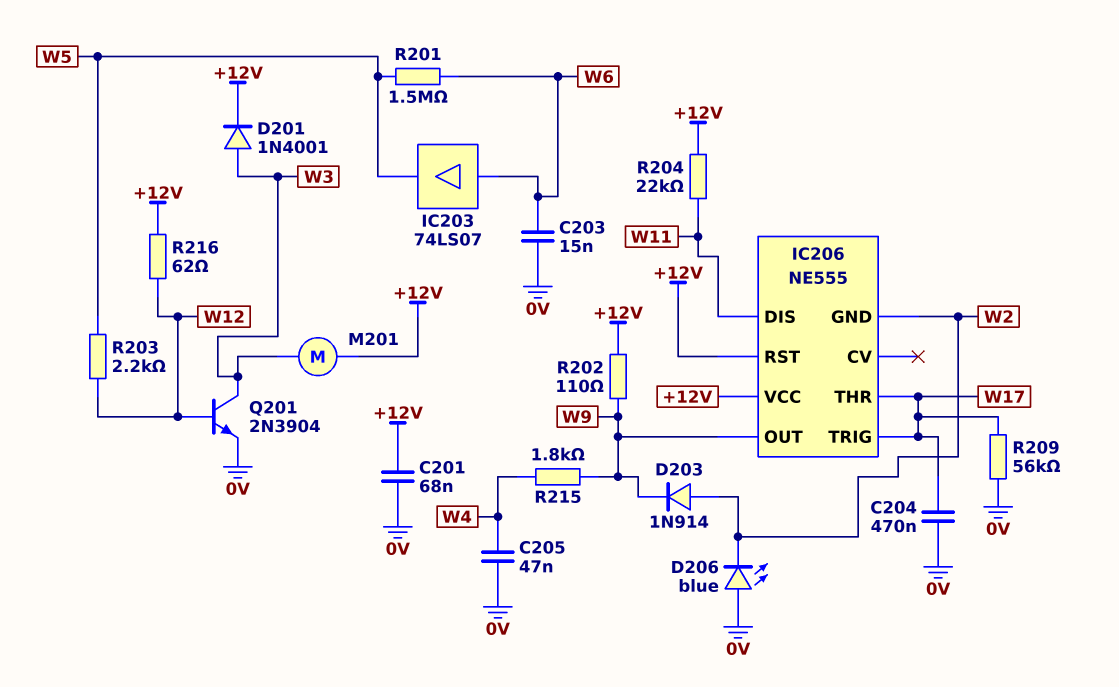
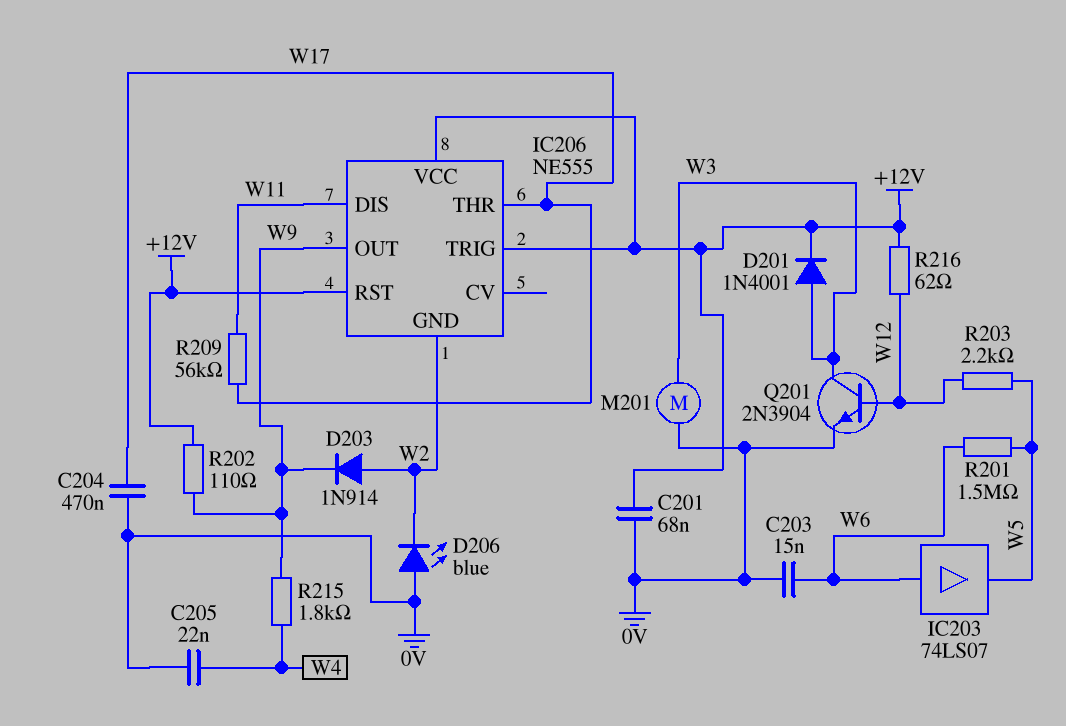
C205: 47nF (0V, W4) -> 22nF (0V, W4)
IC206 pin TRIG: W17 -> +12V
M201: motor (+12V, W3) -> motor (0V, W3)
R204: 22k (+12V, W11) -> none
R209: 56k (0V, W17) -> 56k (W11, W17)

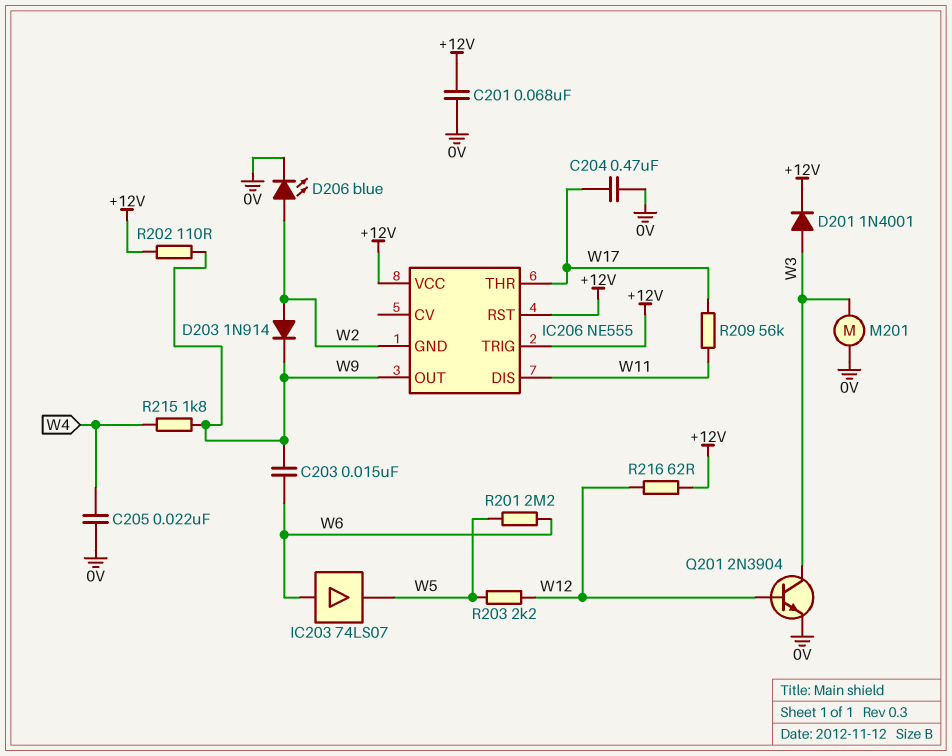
C203: 15nF (0V, W6) -> 15nF (W6, W9)
D206: LED blue (A 0V, K W2) -> LED blue (A W2, K 0V)
R201: 1.5M (W5, W6) -> 2.2M (W5, W6)

